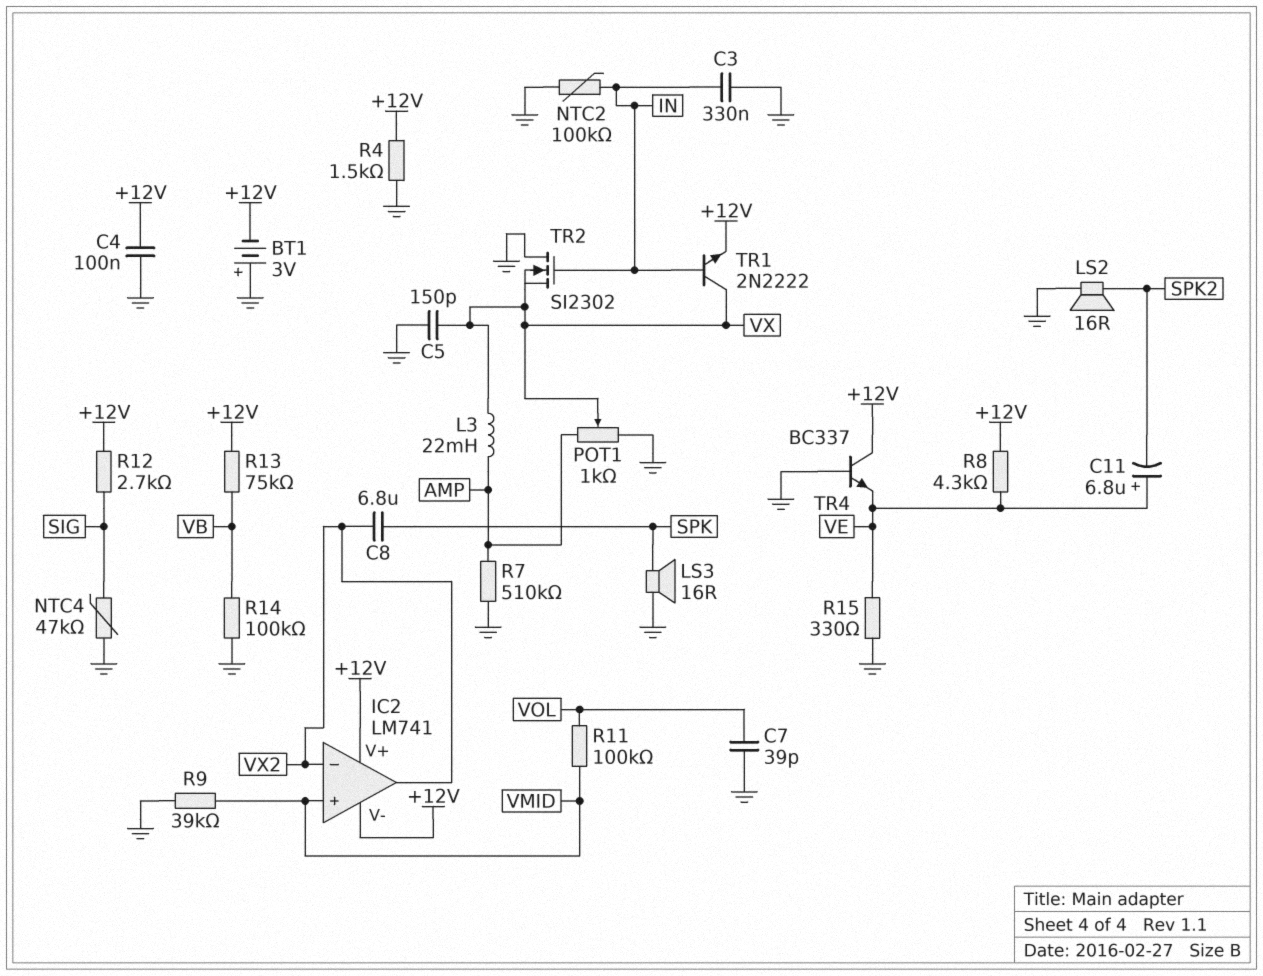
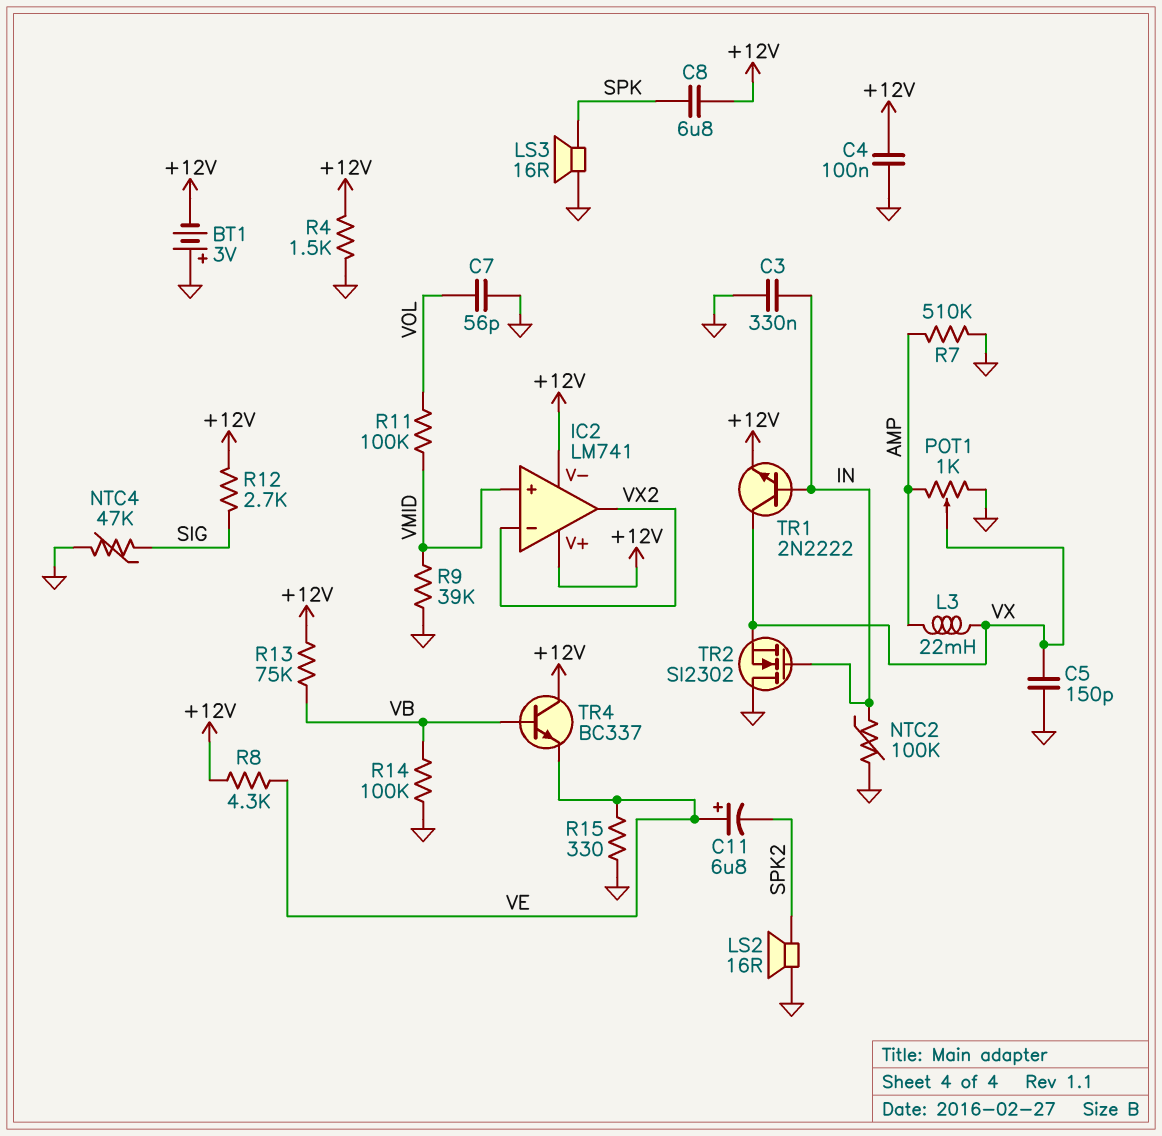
C7: 39pF (GND, VOL) -> 56pF (GND, VOL)
C8: 6.8uF (SPK, VX2) -> 6.8uF (+12V, SPK)
TR4: NPN BC337 (B GND, C +12V, E VE) -> NPN BC337 (B VB, C +12V, E VE)

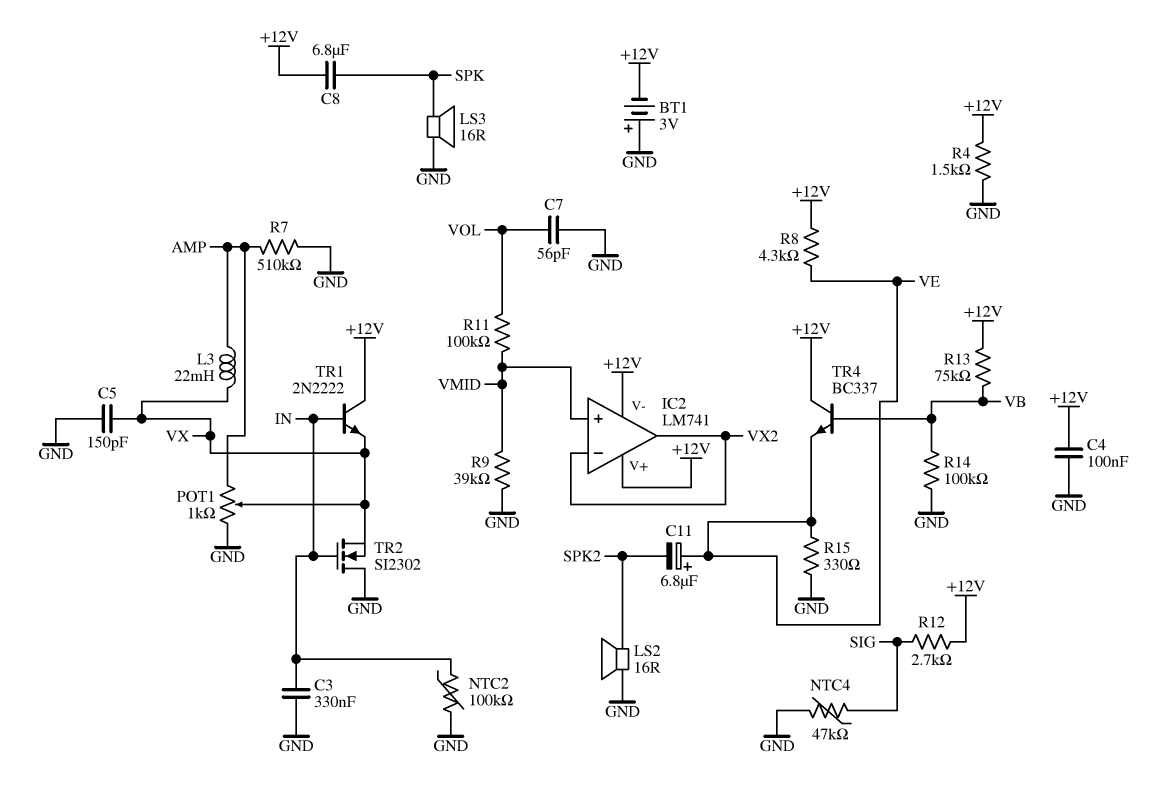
TR1: NPN 2N2222 (B IN, C VX, E +12V) -> NPN 2N2222 (B IN, C +12V, E VX)

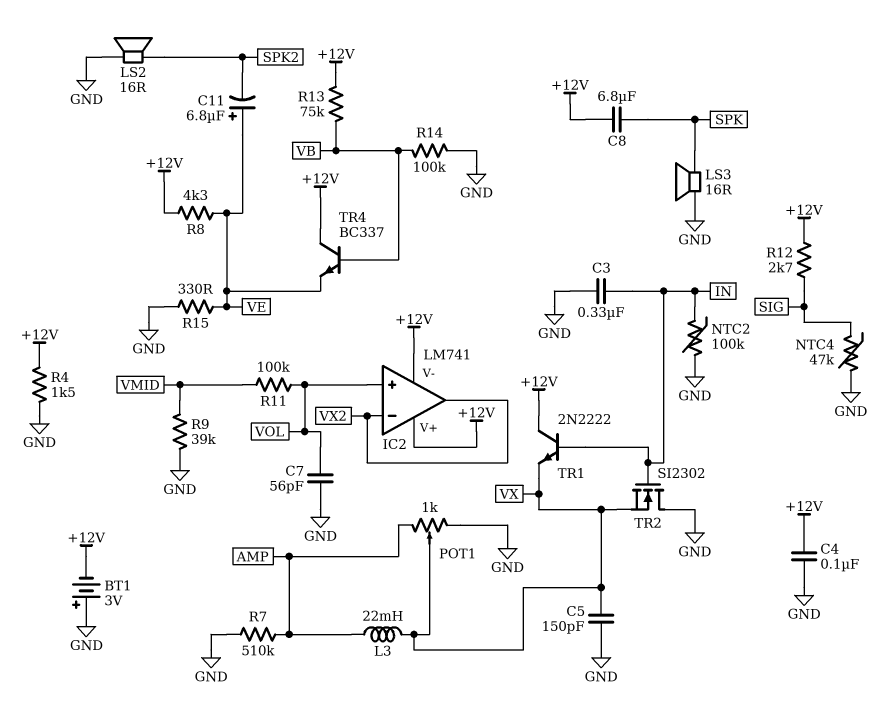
IC2 pin in+: VMID -> VOL

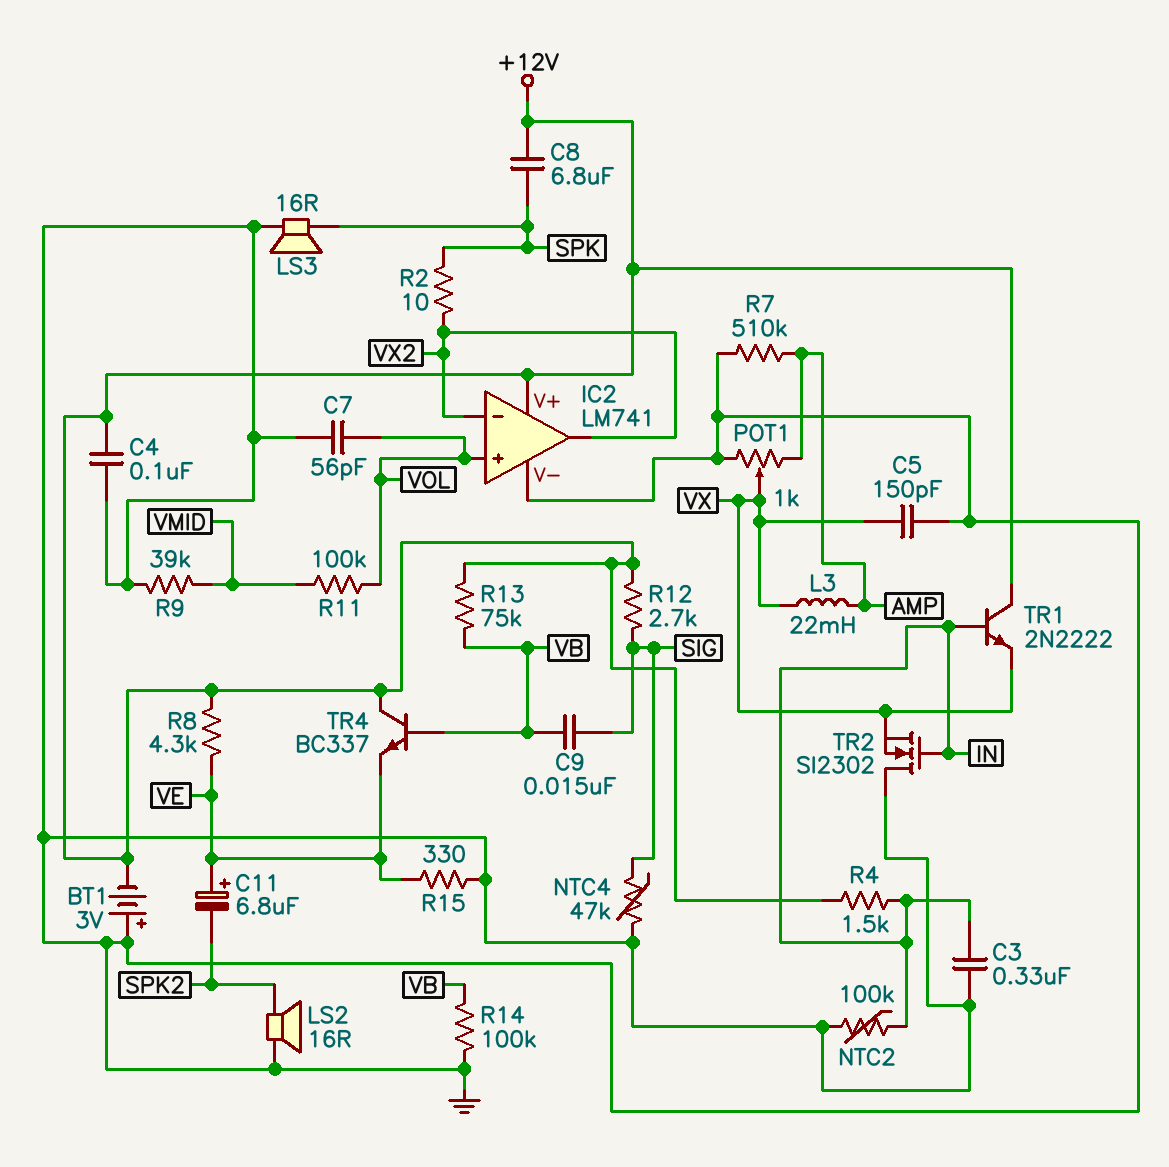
C9: none -> 15nF (SIG, VB)
IC2 pin V-: +12V -> GND
R2: none -> 10 (SPK, VX2)
R4: 1.5k (+12V, GND) -> 1.5k (+12V, IN)

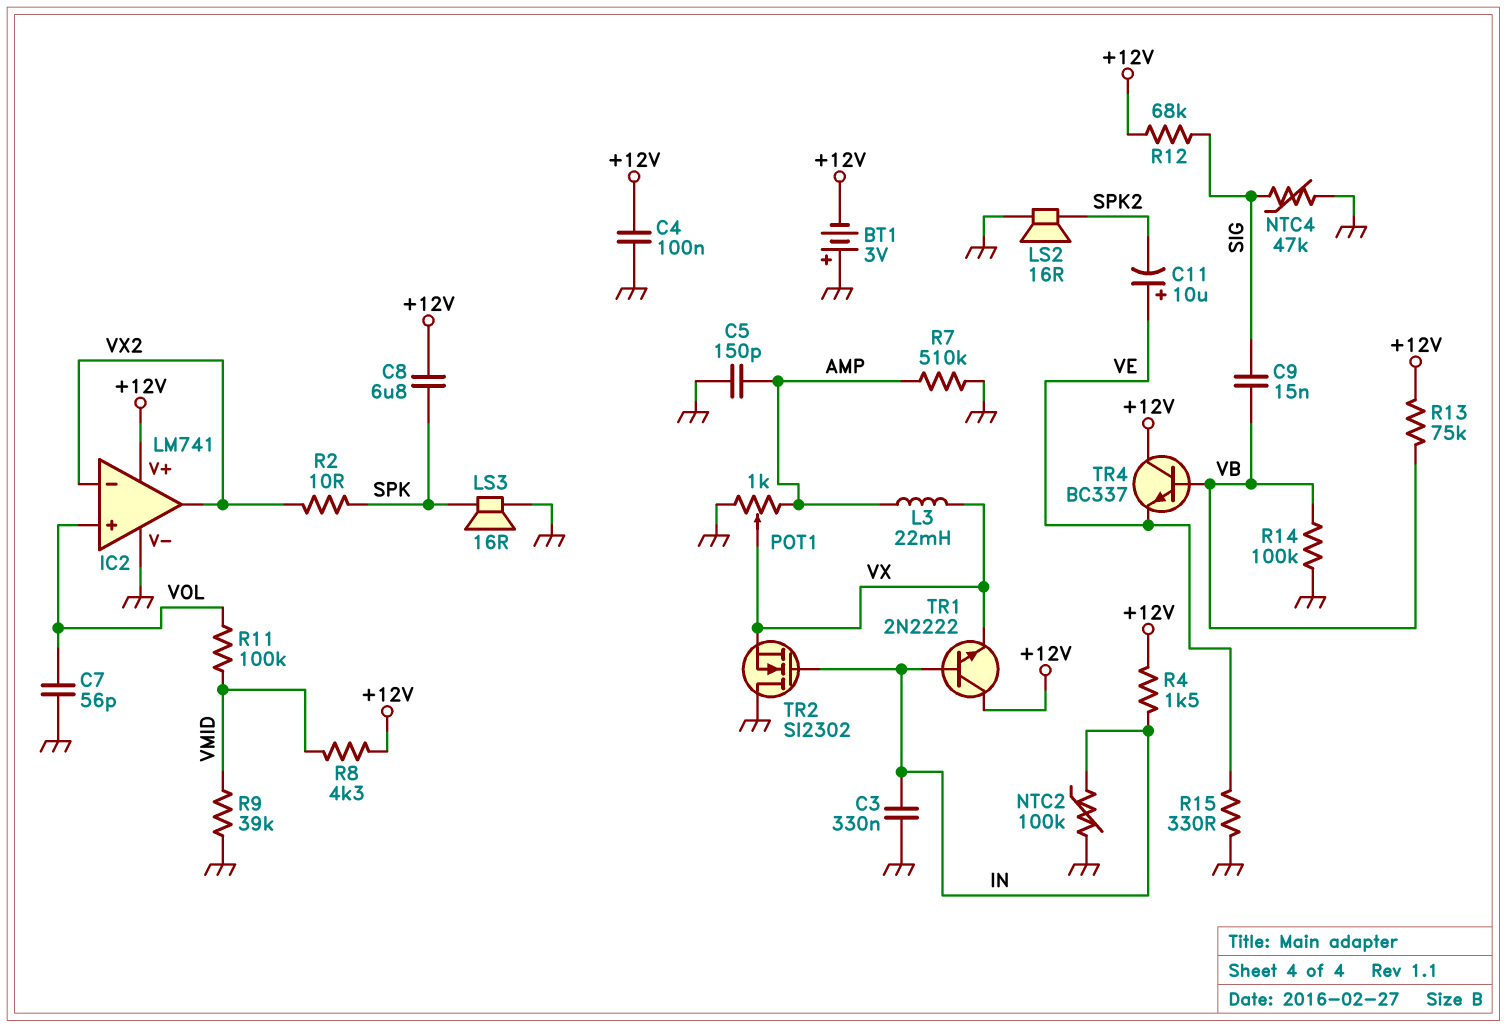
C5: 150pF (GND, VX) -> 150pF (AMP, GND)
C11: 6.8uF (plus VE, minus SPK2) -> 10uF (plus VE, minus SPK2)
R8: 4.3k (+12V, VE) -> 4.3k (+12V, VMID)
R12: 2.7k (+12V, SIG) -> 68k (+12V, SIG)

